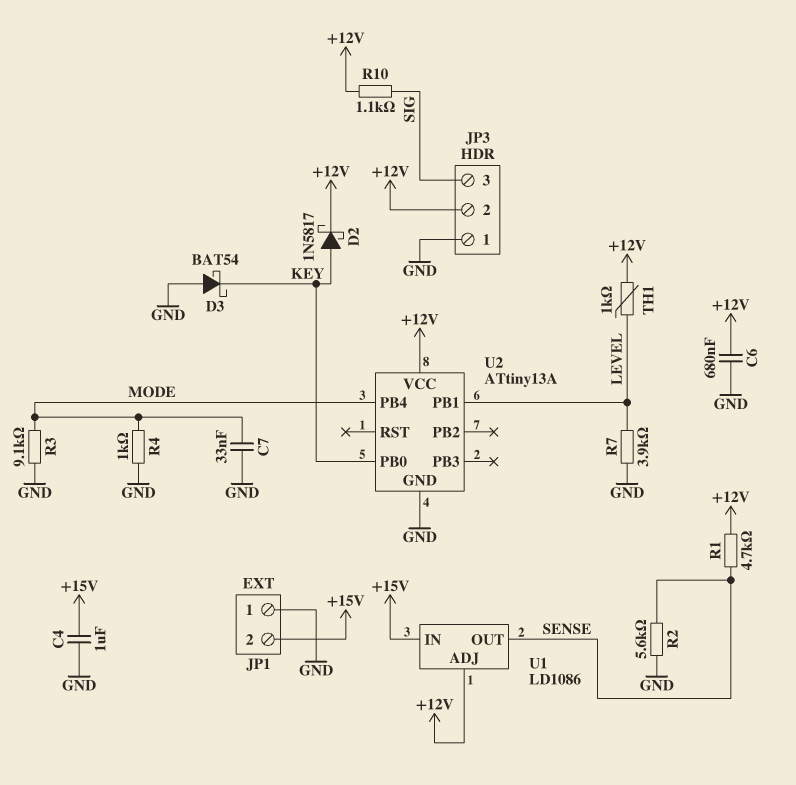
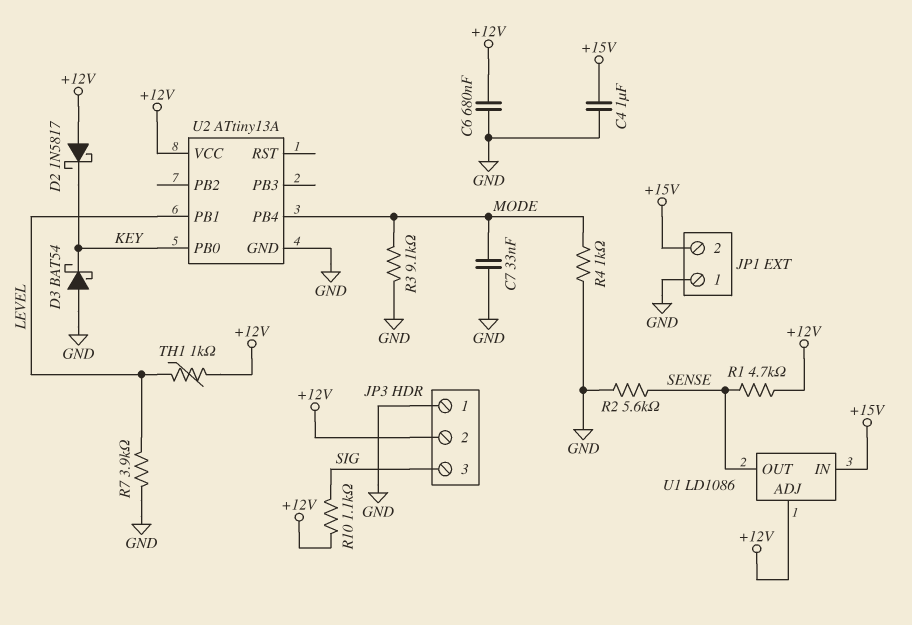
D2: schottky 1N5817 (A KEY, K +12V) -> schottky 1N5817 (A +12V, K KEY)

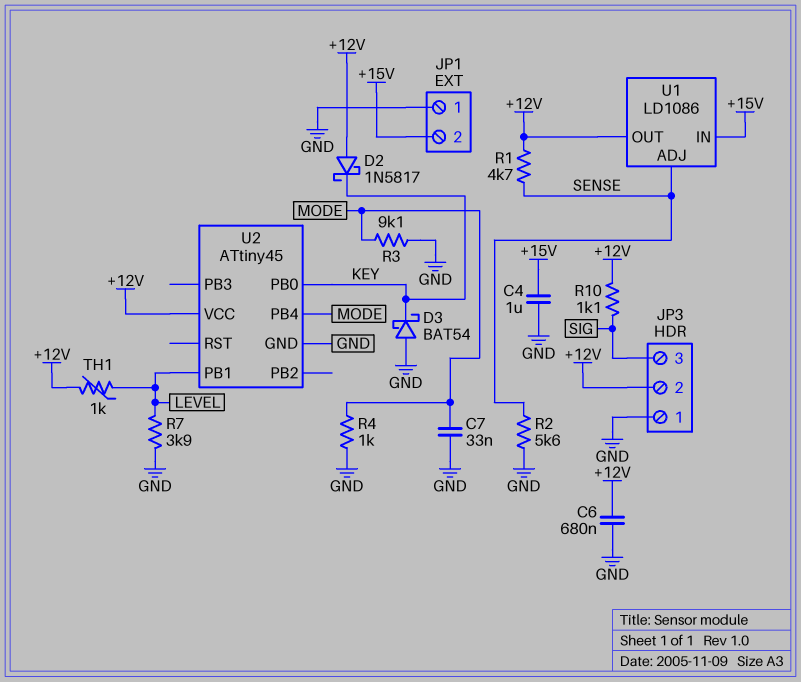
U1 pin ADJ: +12V -> SENSE
U1 pin OUT: SENSE -> +12V
U2: ATtiny13A -> ATtiny45

